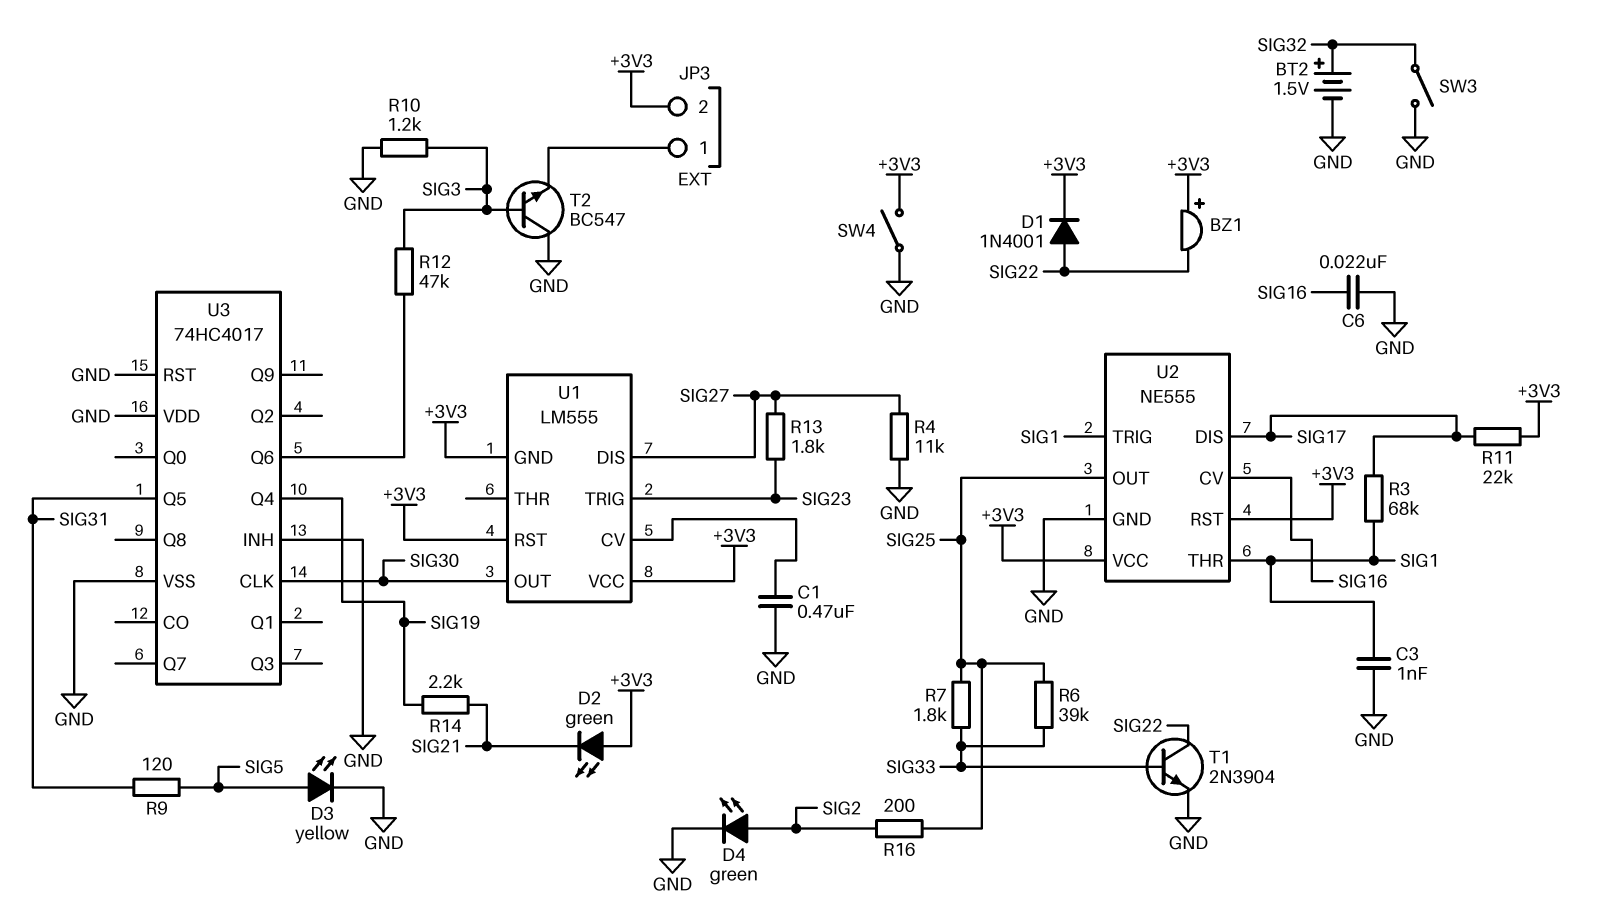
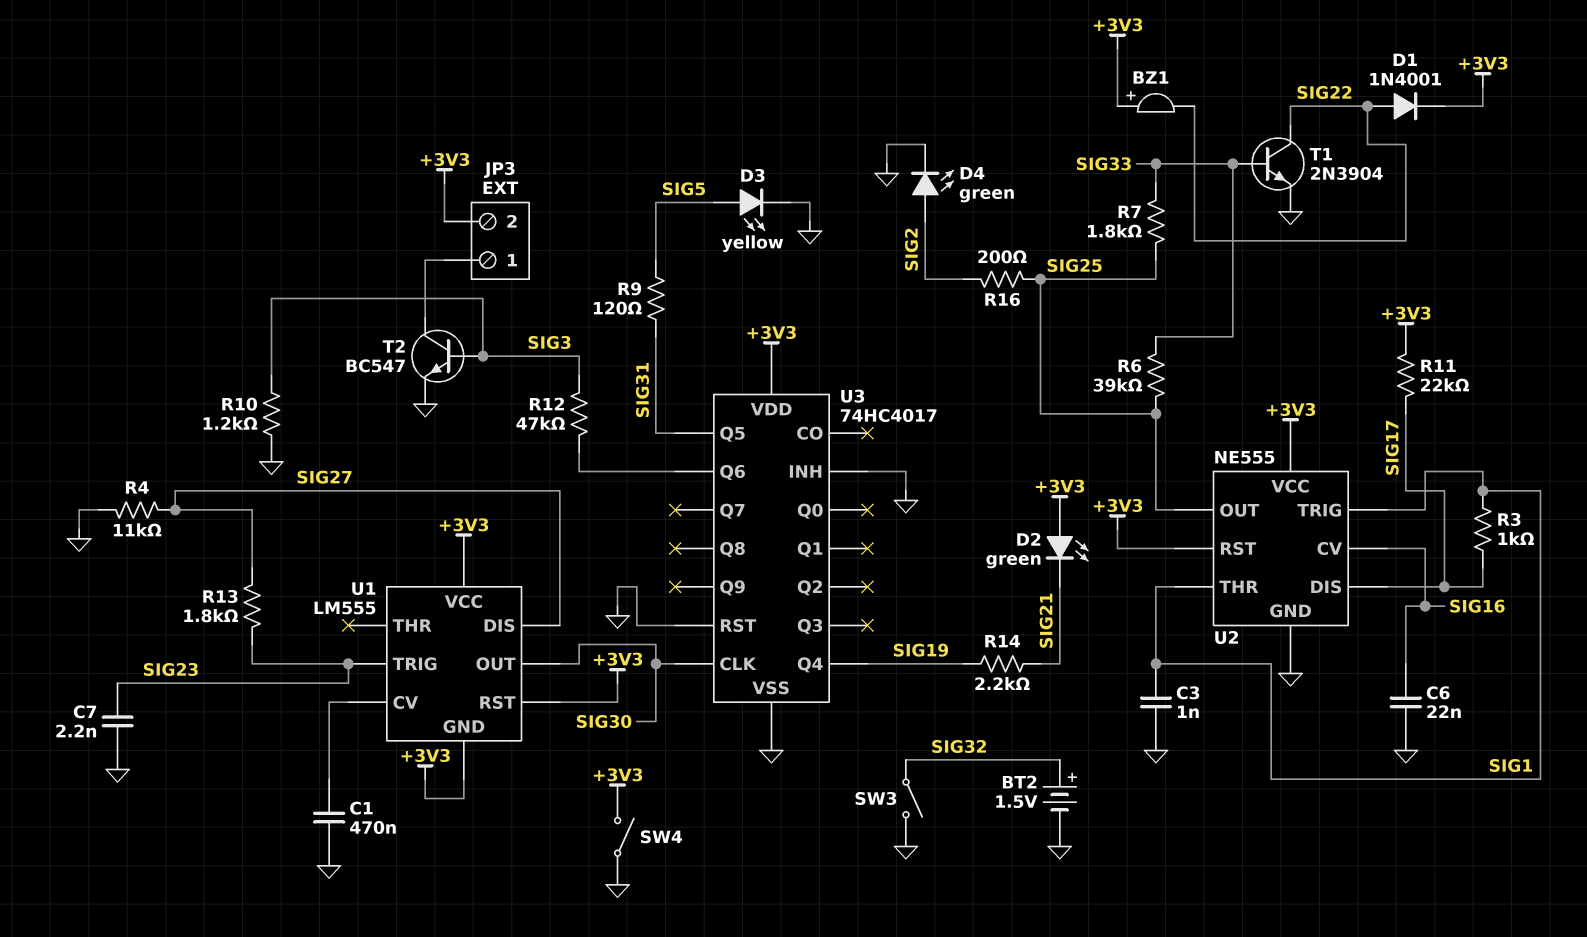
C7: none -> 2.2nF (GND, SIG23)
R3: 68k (SIG1, SIG17) -> 1k (SIG1, SIG17)
T2: NPN BC547 (B SIG3, C GND, E JP3/1) -> NPN BC547 (B SIG3, C JP3/1, E GND)
U3 pin VDD: GND -> +3V3

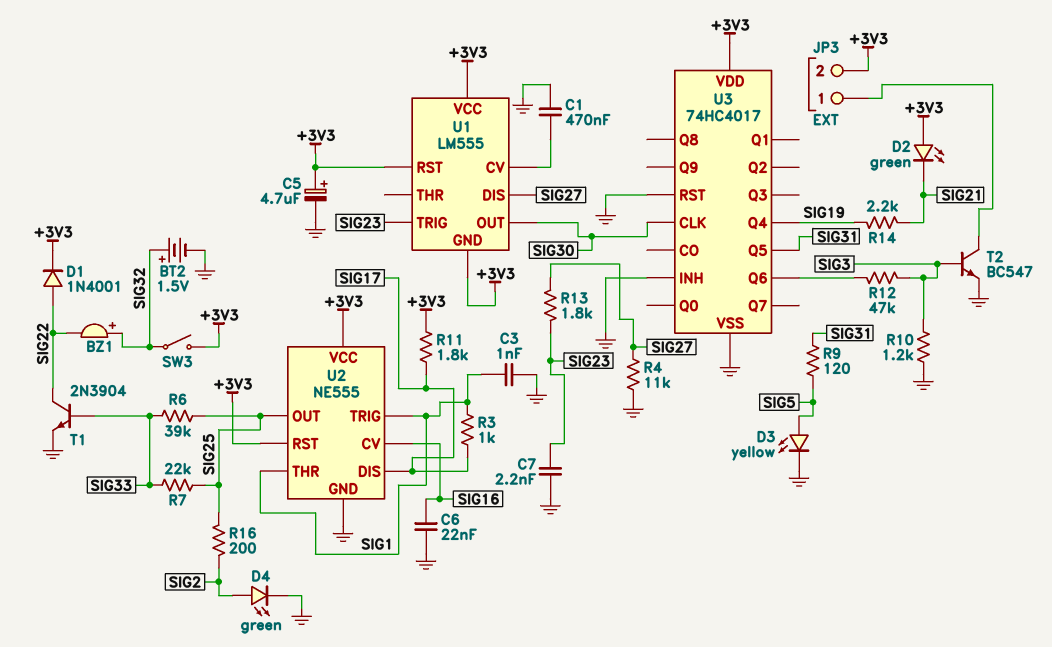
BZ1: buzzer (plus +3V3, minus SIG22) -> buzzer (plus SIG32, minus SIG22)
C5: none -> 4.7uF (plus +3V3, minus GND)
R7: 1.8k (SIG25, SIG33) -> 22k (SIG25, SIG33)
R11: 22k (+3V3, SIG17) -> 1.8k (+3V3, SIG17)
SW3: switch (GND, SIG32) -> switch (+3V3, SIG32)
SW4: switch (+3V3, GND) -> none

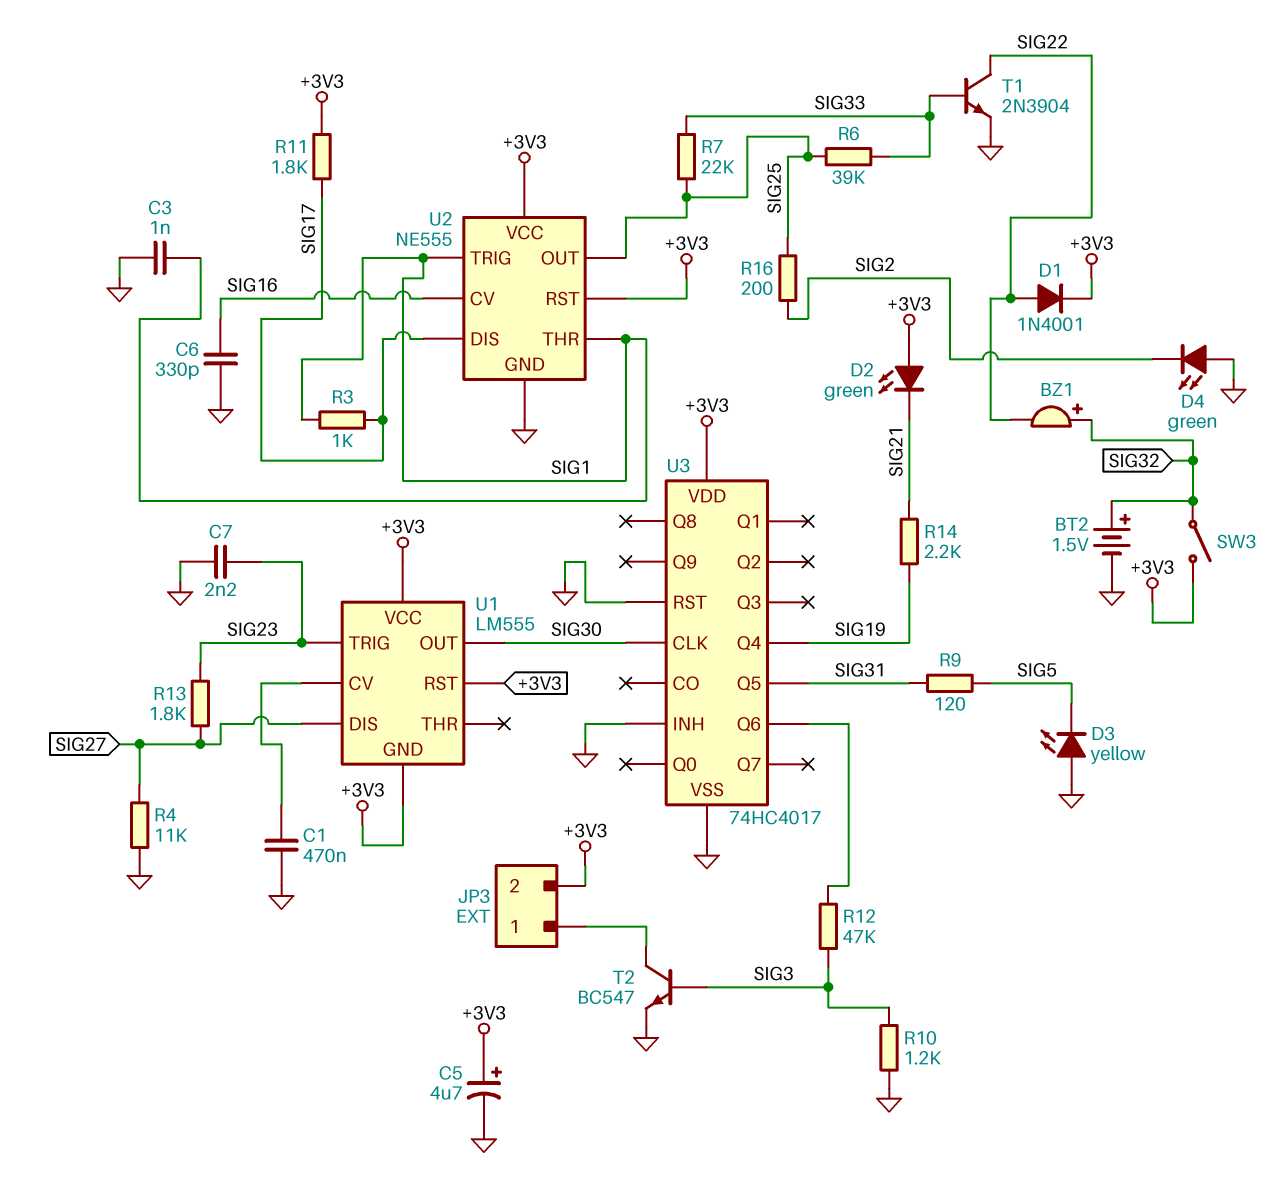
C6: 22nF (GND, SIG16) -> 330pF (GND, SIG16)
D3: LED yellow (A SIG5, K GND) -> LED yellow (A GND, K SIG5)
D4: LED green (A SIG2, K GND) -> LED green (A GND, K SIG2)

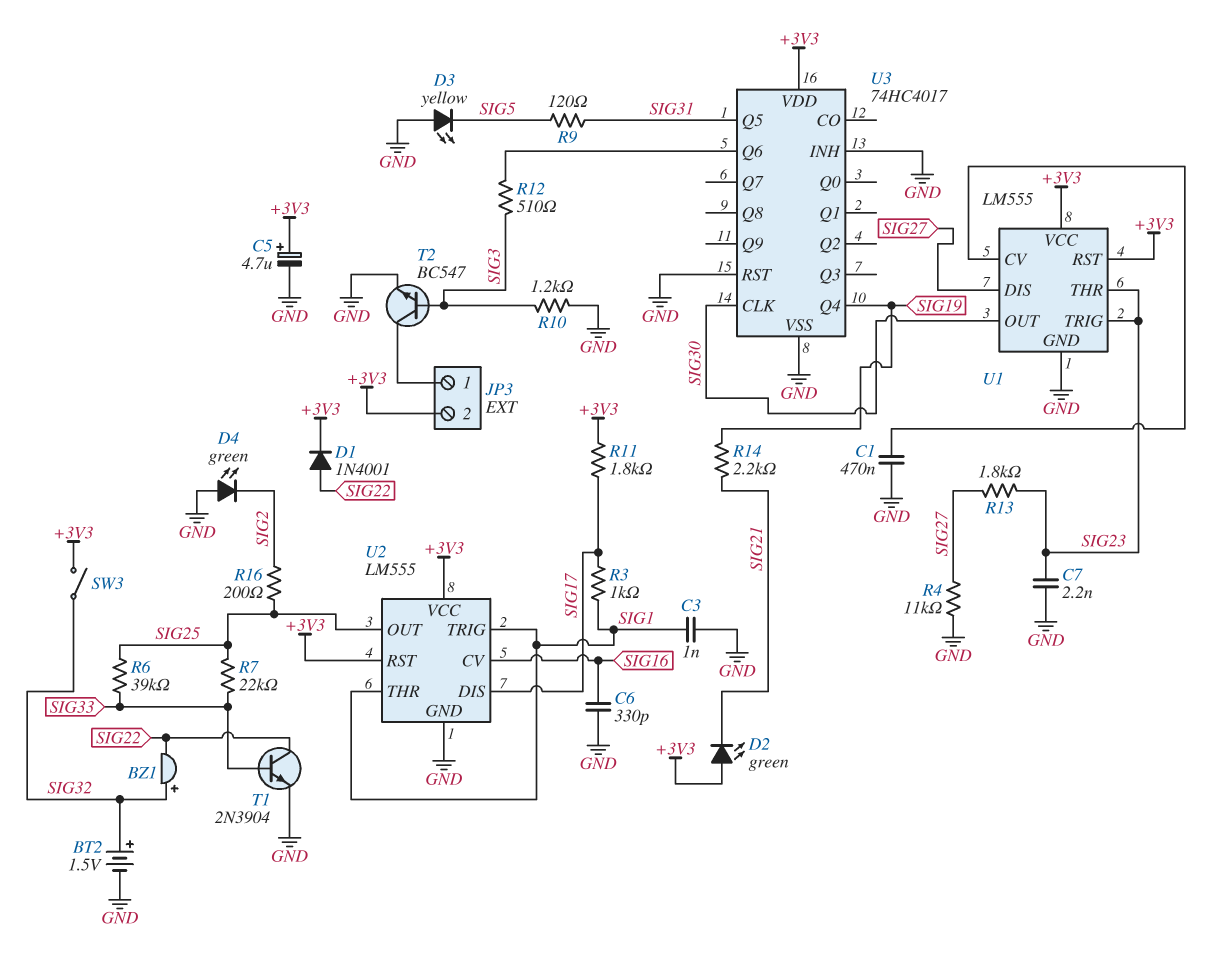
R12: 47k (SIG3, U3/Q6) -> 510 (SIG3, U3/Q6)
U1 pin GND: +3V3 -> GND
U1 pin THR: none -> SIG23
U2: NE555 -> LM555

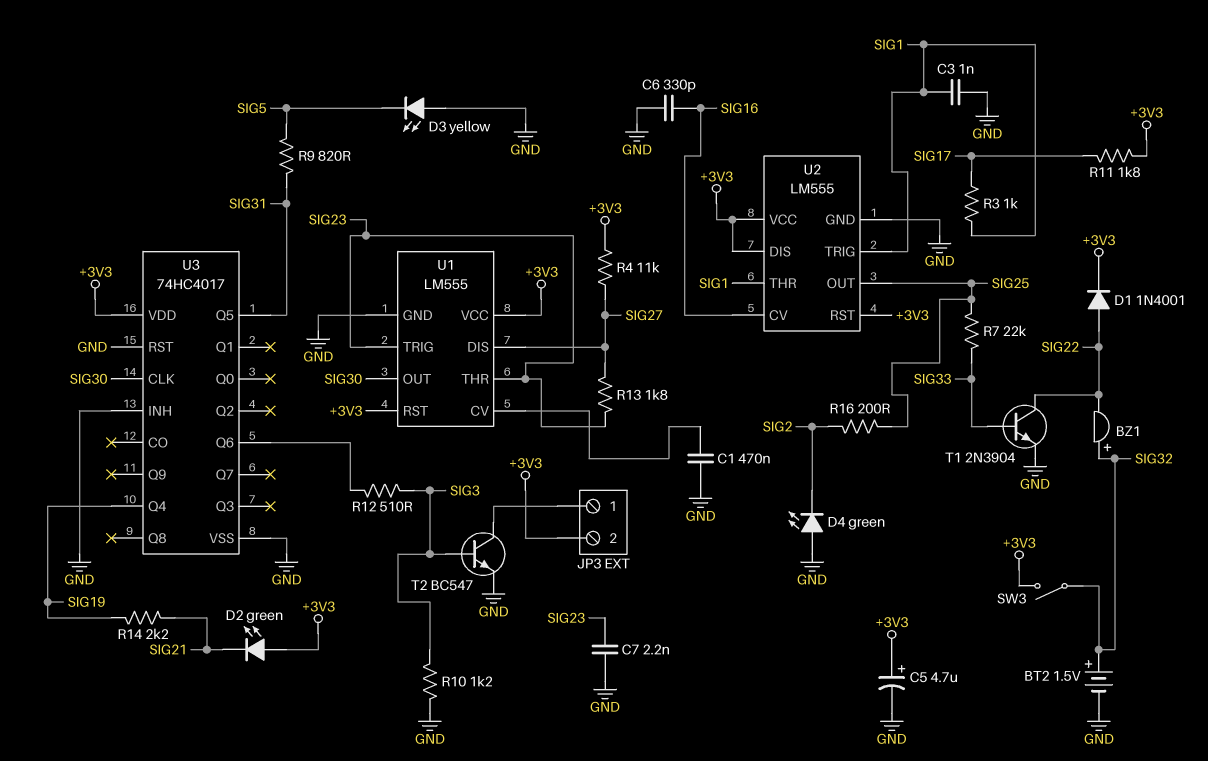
R4: 11k (GND, SIG27) -> 11k (+3V3, SIG27)
R6: 39k (SIG25, SIG33) -> none
R9: 120 (SIG5, SIG31) -> 820 (SIG5, SIG31)
U2 pin DIS: SIG17 -> +3V3

